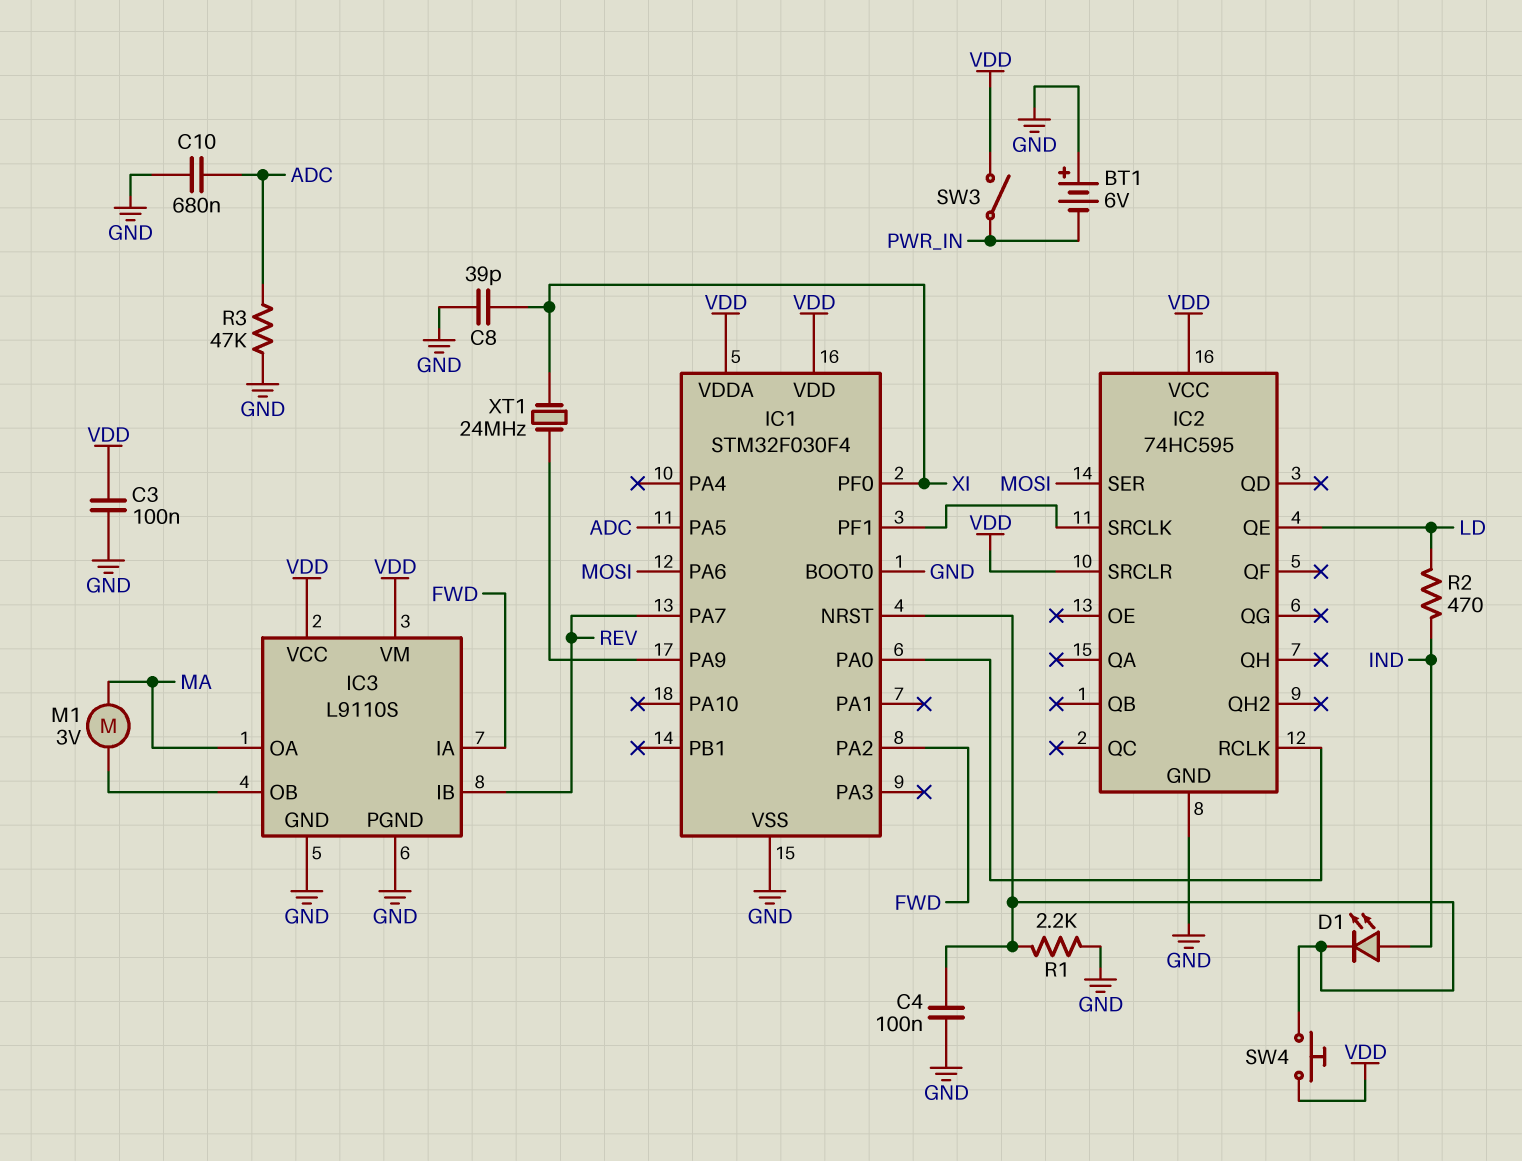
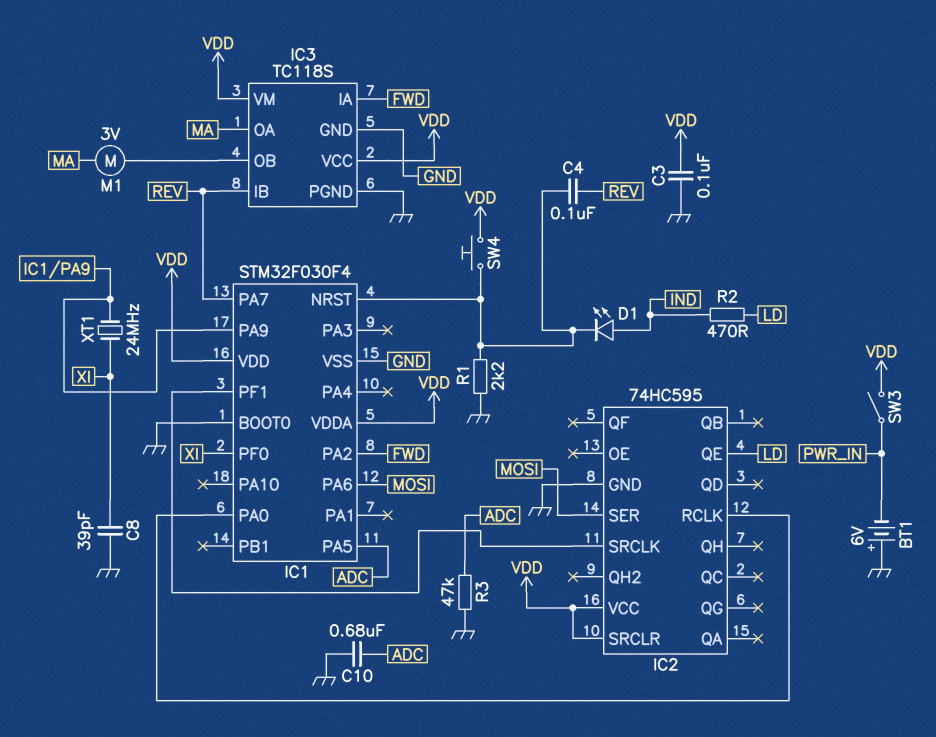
C4: 100nF (GND, IC1/NRST) -> 100nF (IC1/NRST, REV)
IC3: L9110S -> TC118S

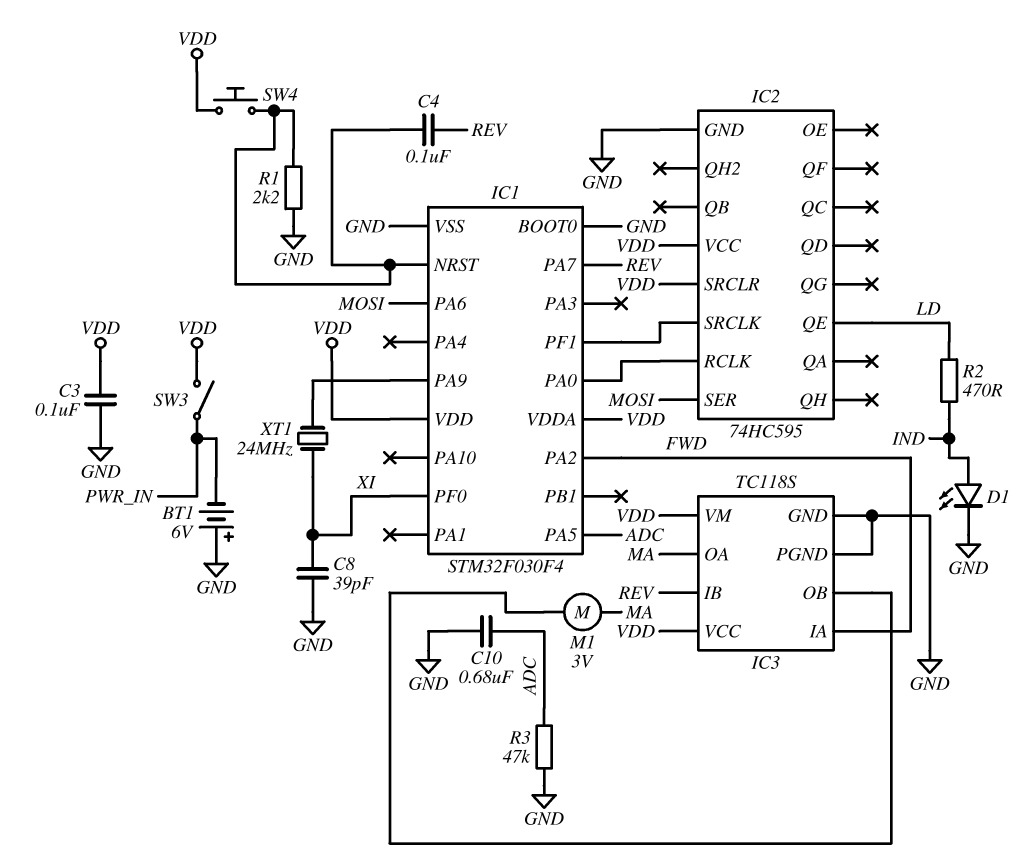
D1: LED (A IND, K IC1/NRST) -> LED (A IND, K GND)

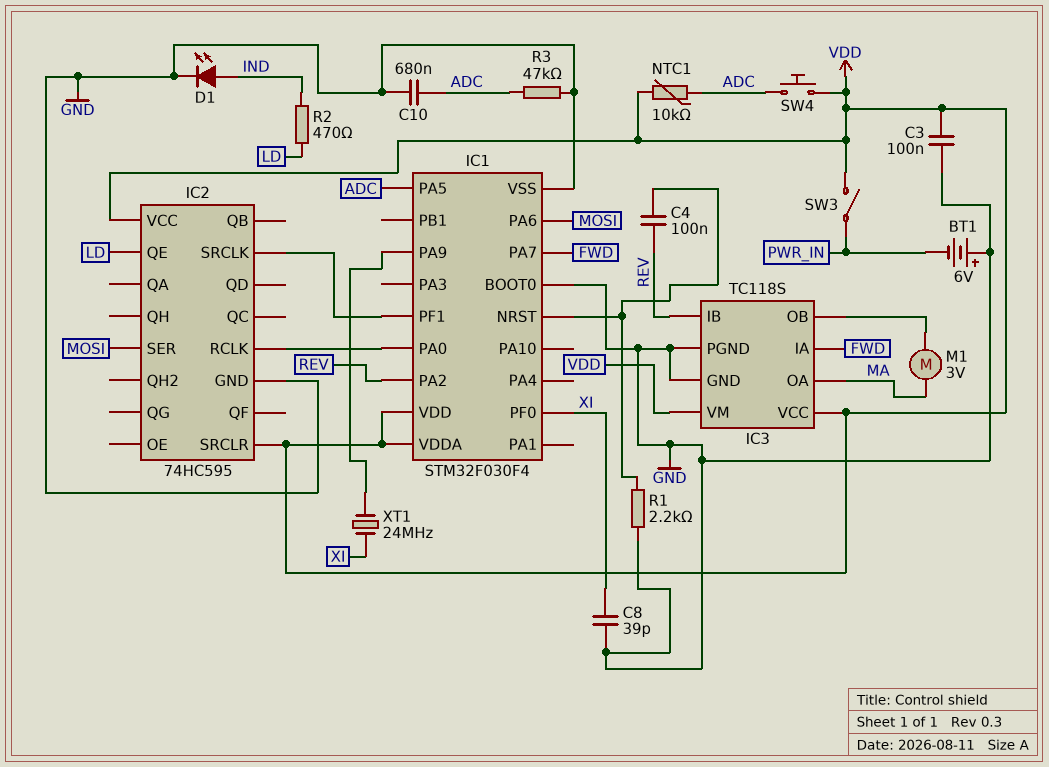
IC1 pin PA2: FWD -> REV
IC1 pin PA7: REV -> FWD
NTC1: none -> 10k (ADC, VDD)
SW4: button (IC1/NRST, VDD) -> button (ADC, VDD)

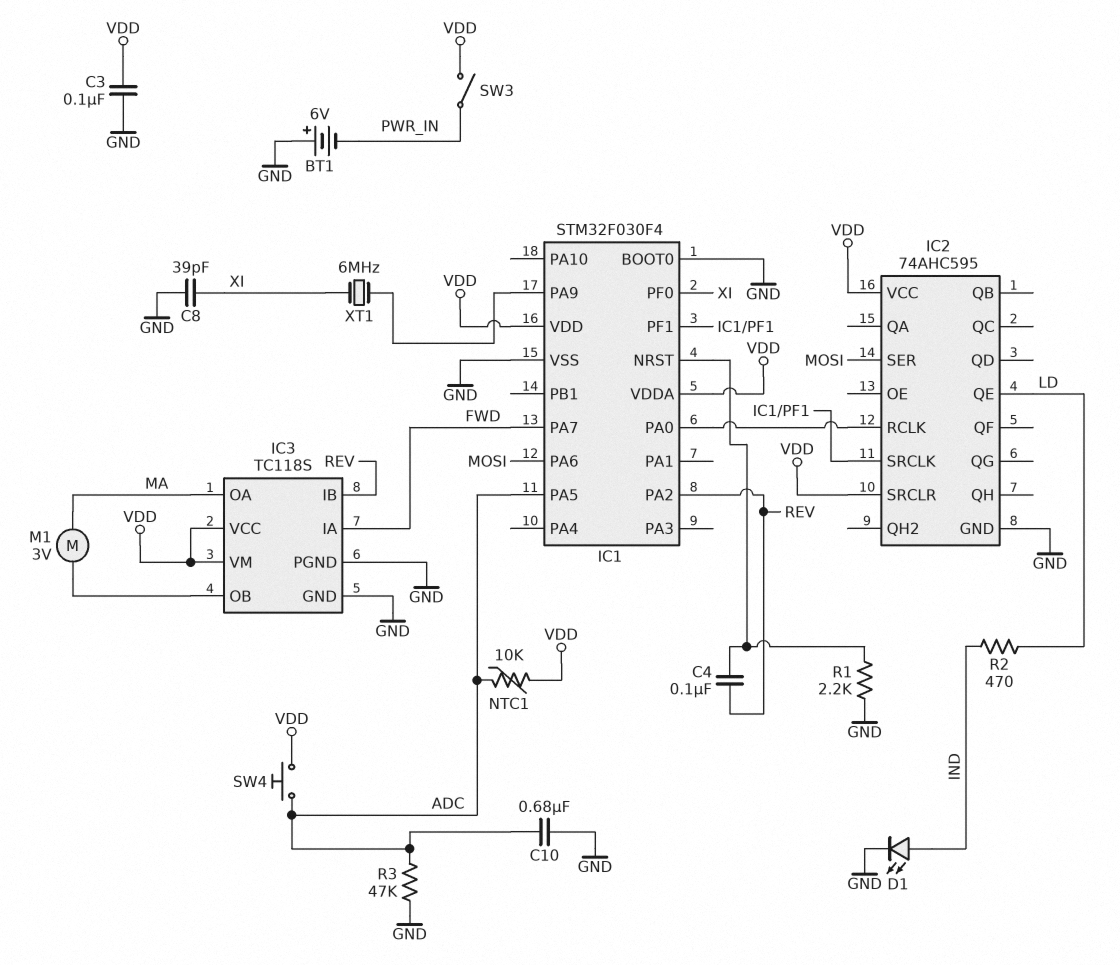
IC2: 74HC595 -> 74AHC595
XT1: 24MHz (IC1/PA9, XI) -> 6MHz (IC1/PA9, XI)

